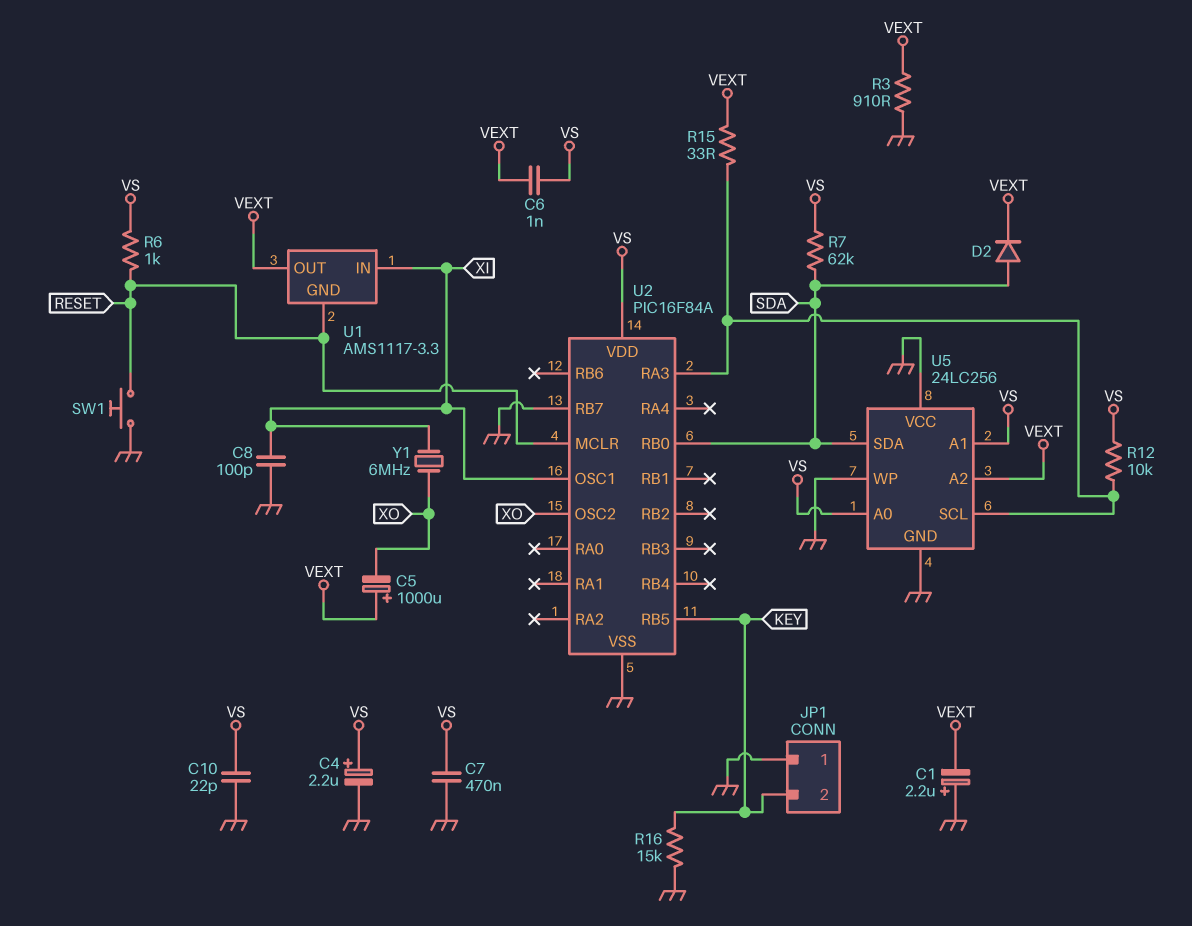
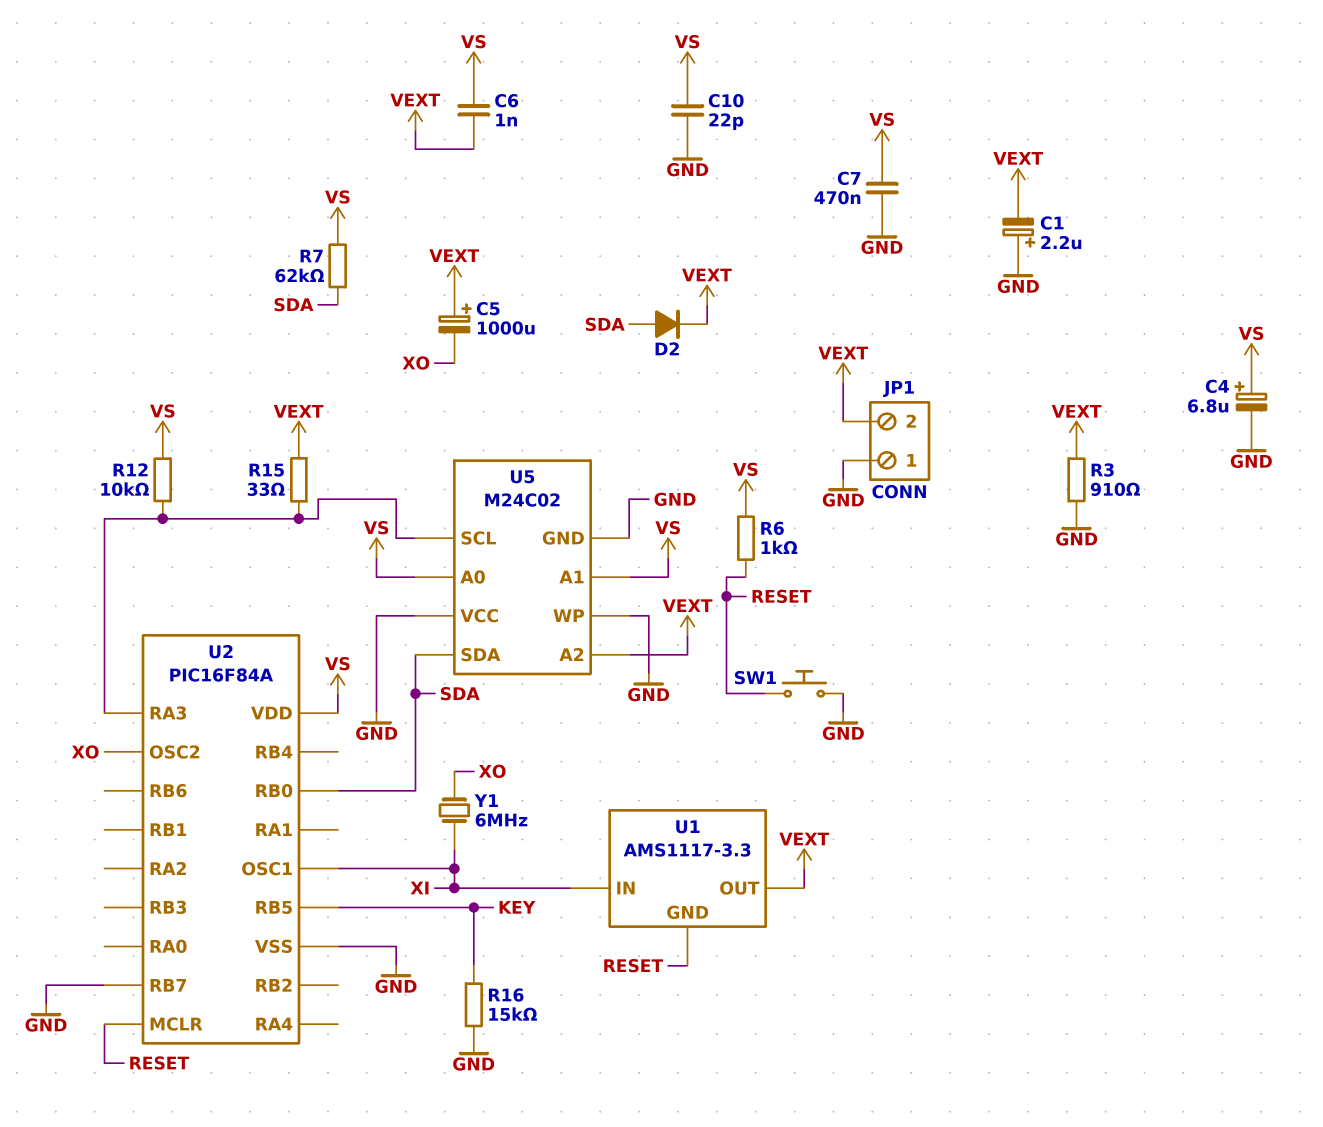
C4: 2.2uF (plus VS, minus GND) -> 6.8uF (plus VS, minus GND)
C8: 100pF (GND, XI) -> none
JP1 pin 2: KEY -> VEXT
U5: 24LC256 -> M24C02

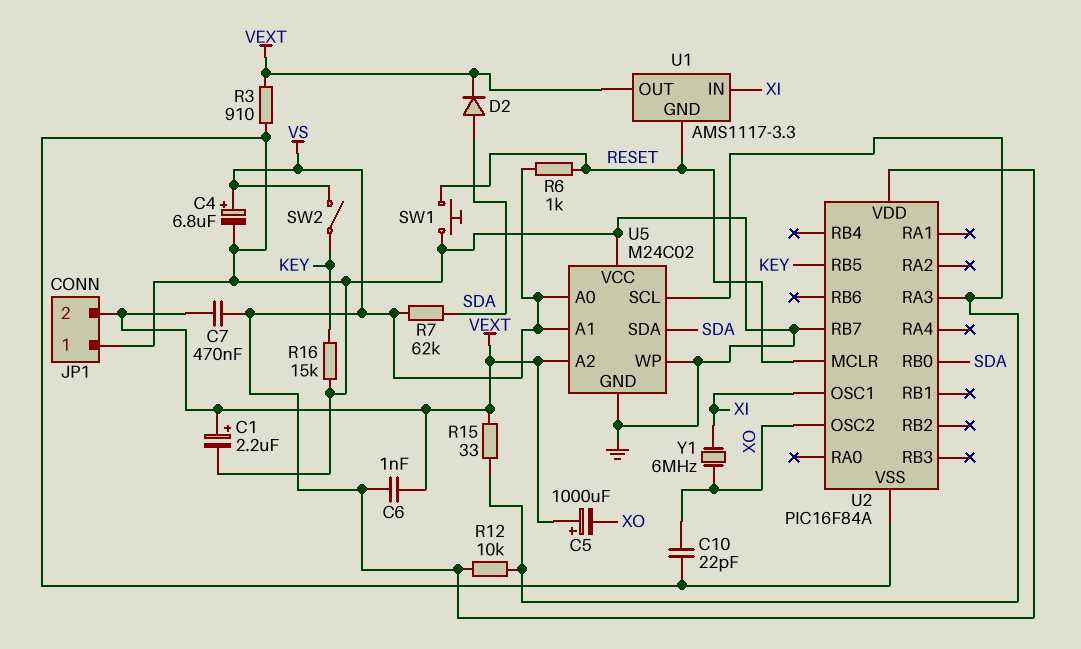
C1: 2.2uF (plus GND, minus VEXT) -> 2.2uF (plus VEXT, minus GND)
C7: 470nF (GND, VS) -> 470nF (VEXT, VS)
C10: 22pF (GND, VS) -> 22pF (GND, XO)
SW2: none -> switch (KEY, VS)

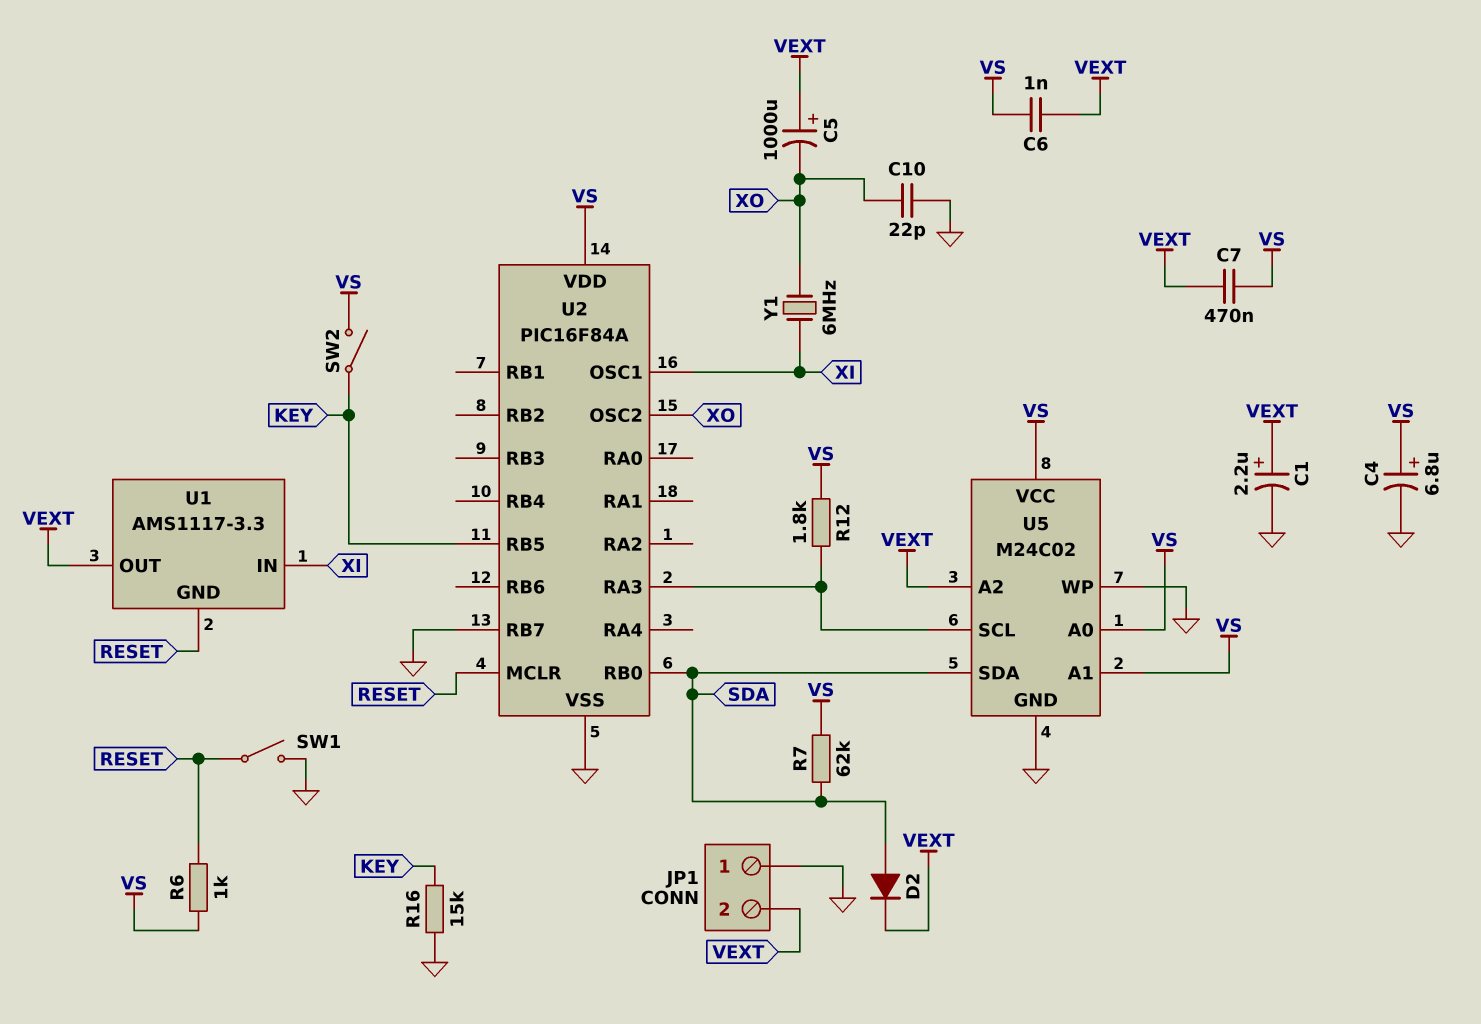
R3: 910 (GND, VEXT) -> none
R12: 10k (U2/RA3, VS) -> 1.8k (U2/RA3, VS)
R15: 33 (U2/RA3, VEXT) -> none
SW1: button (GND, RESET) -> switch (GND, RESET)
U5 pin VCC: GND -> VS

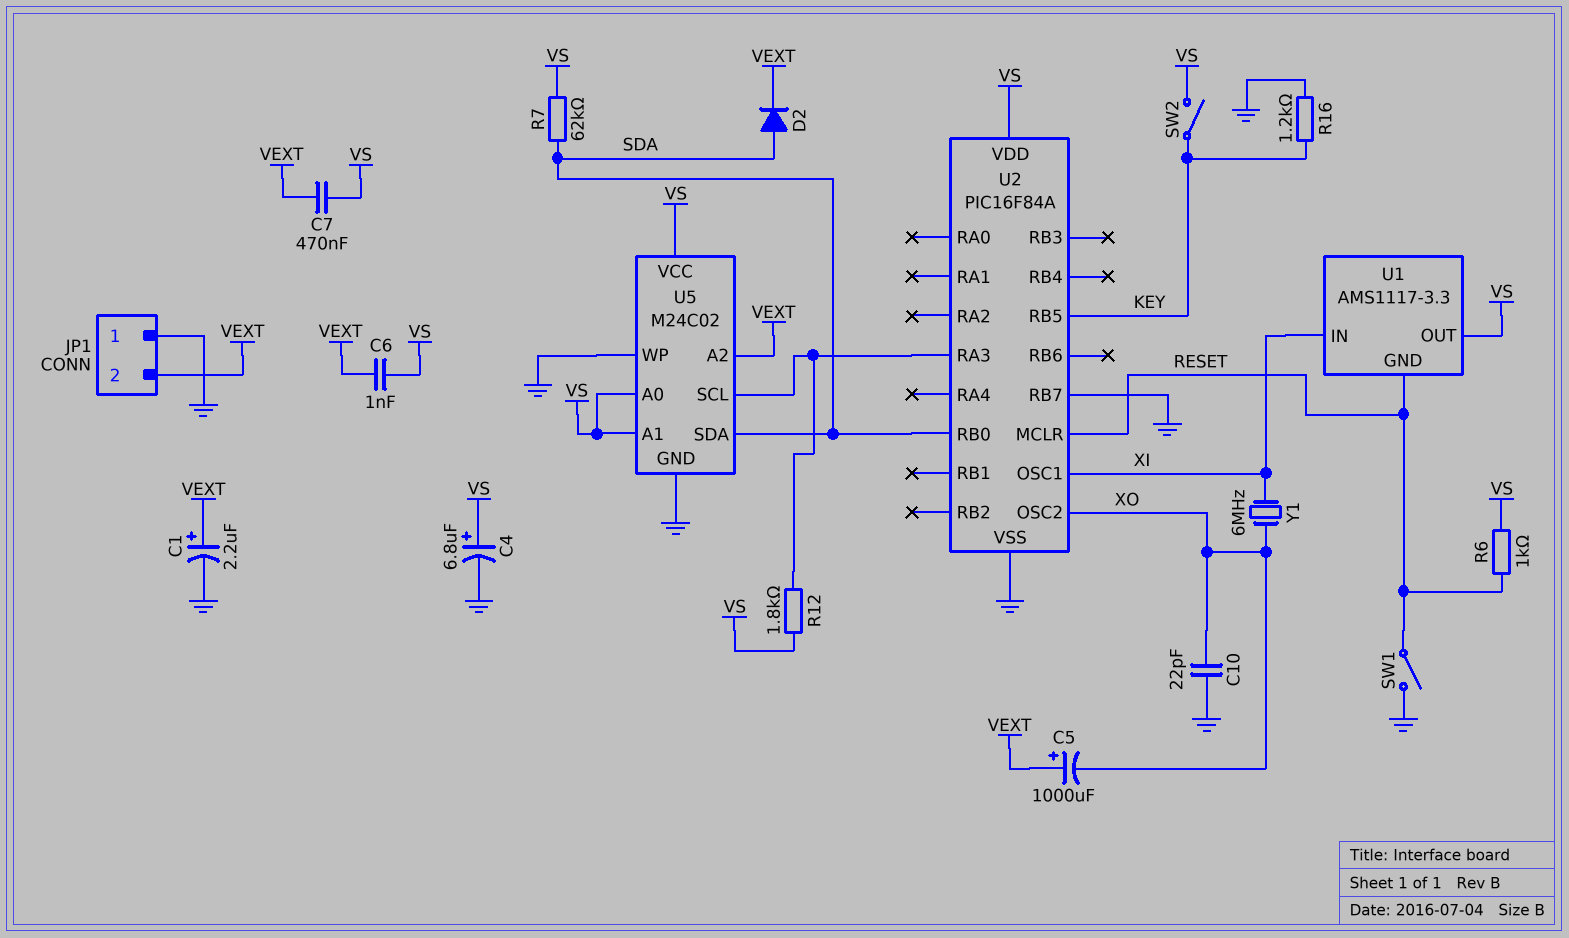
R16: 15k (GND, KEY) -> 1.2k (GND, KEY)
U1 pin OUT: VEXT -> VS

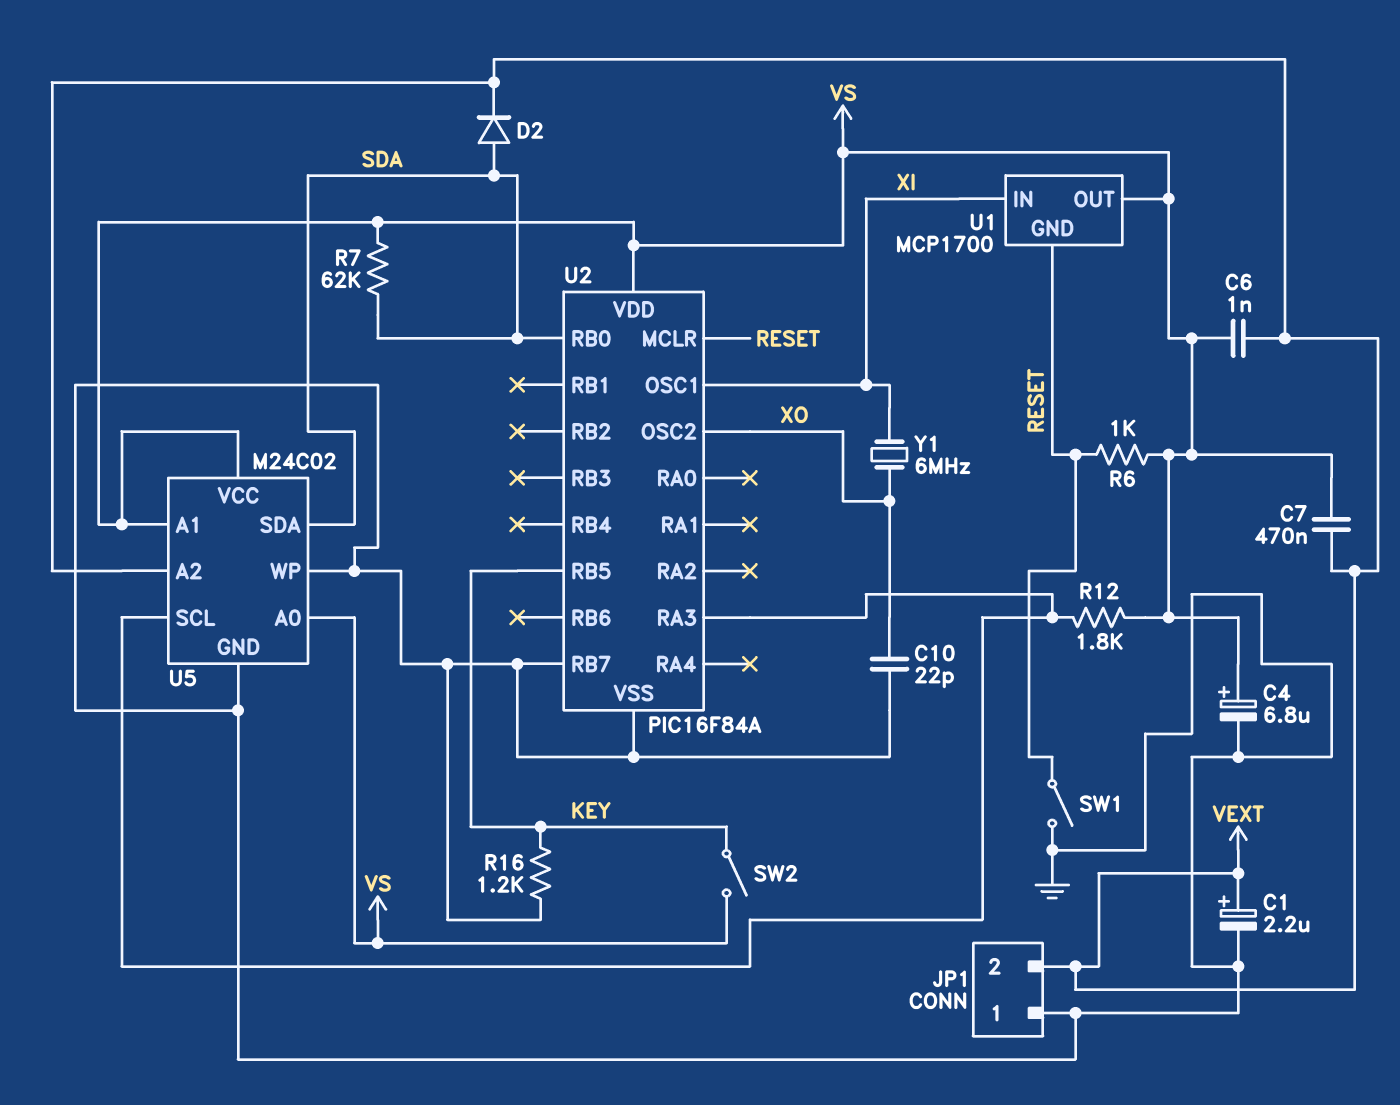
C5: 1000uF (plus VEXT, minus XO) -> none
U1: AMS1117-3.3 -> MCP1700

